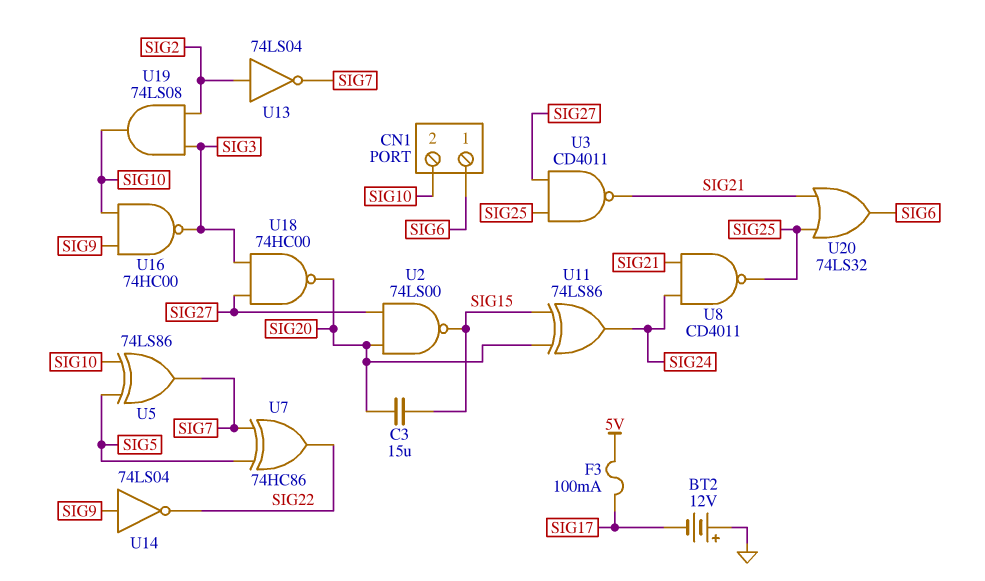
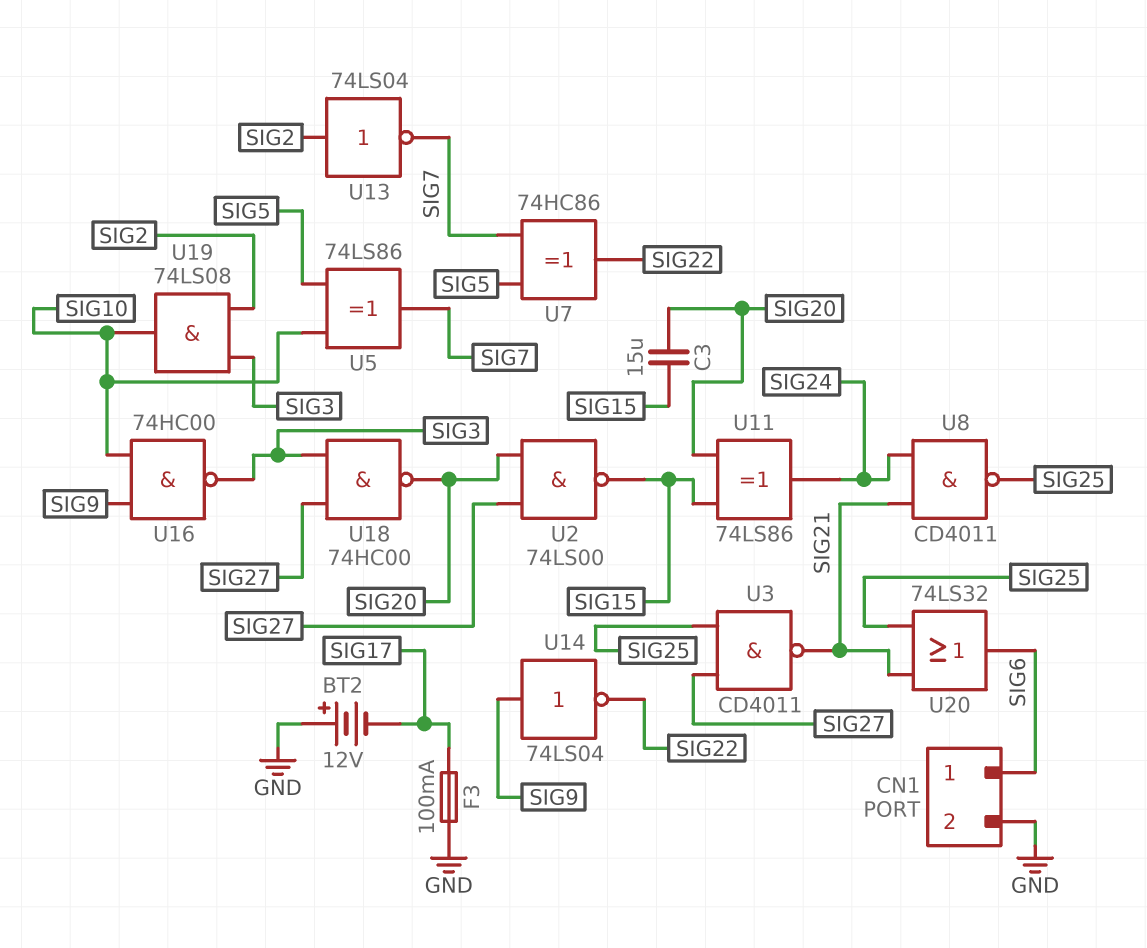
CN1 pin 2: SIG10 -> GND
F3: 100mA (5V, SIG17) -> 100mA (GND, SIG17)

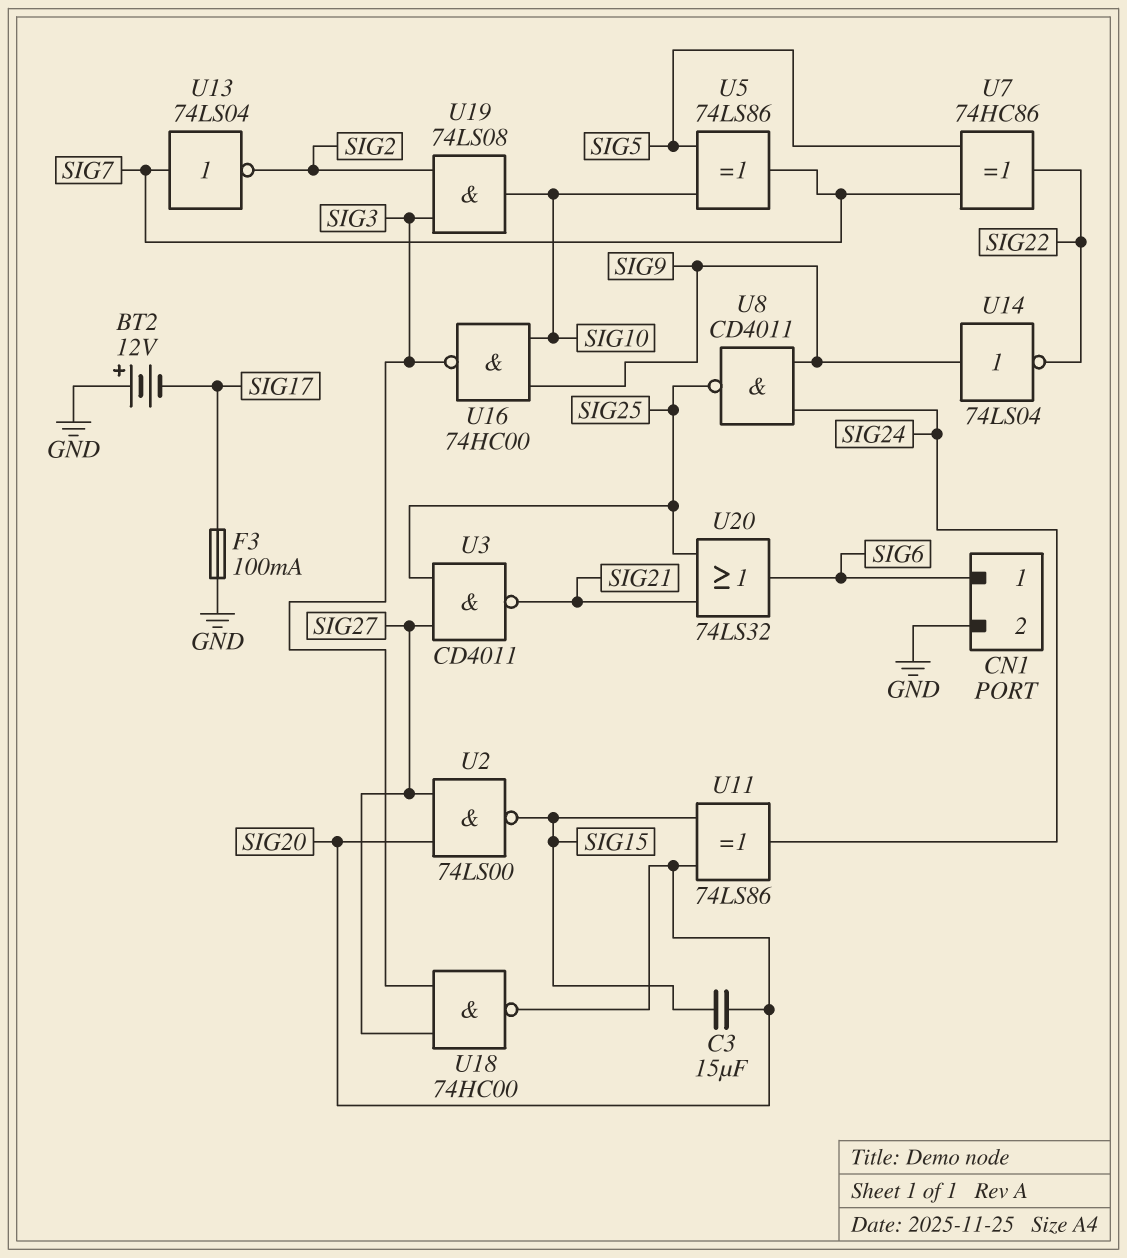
U8: NAND CD4011 (in SIG21, in SIG24, out SIG25) -> NAND CD4011 (in SIG9, in SIG24, out SIG25)
U13: NOT 74LS04 (in SIG2, out SIG7) -> NOT 74LS04 (in SIG7, out SIG2)

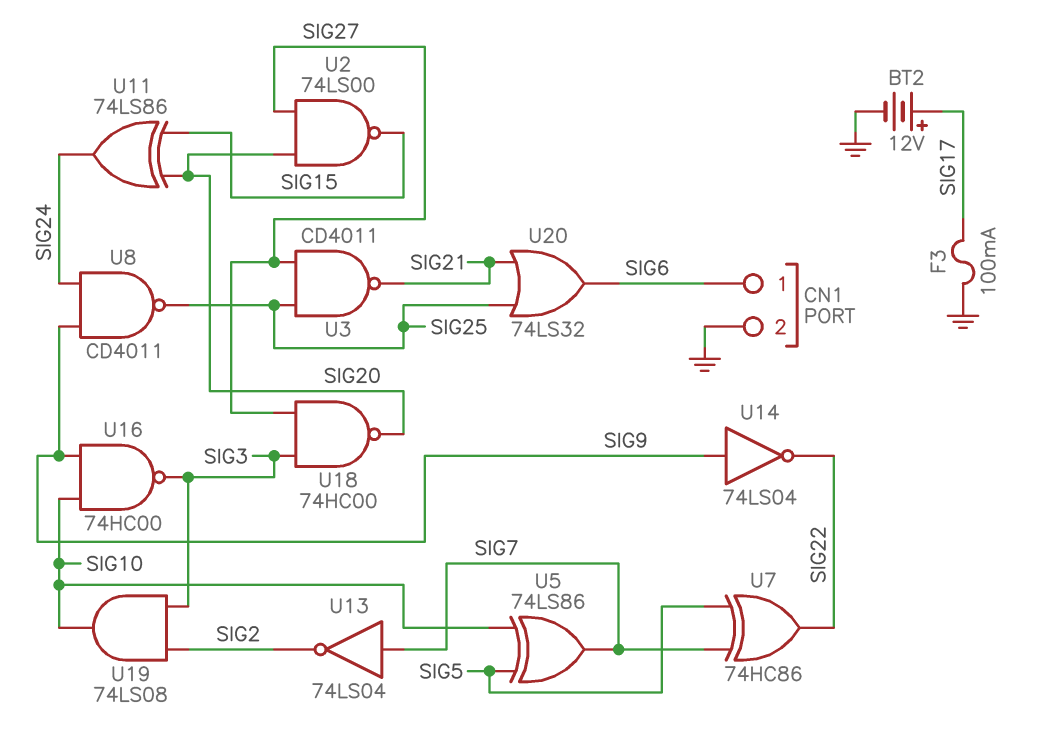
BT2: 12V (plus GND, minus SIG17) -> 12V (plus SIG17, minus GND)
C3: 15uF (SIG15, SIG20) -> none

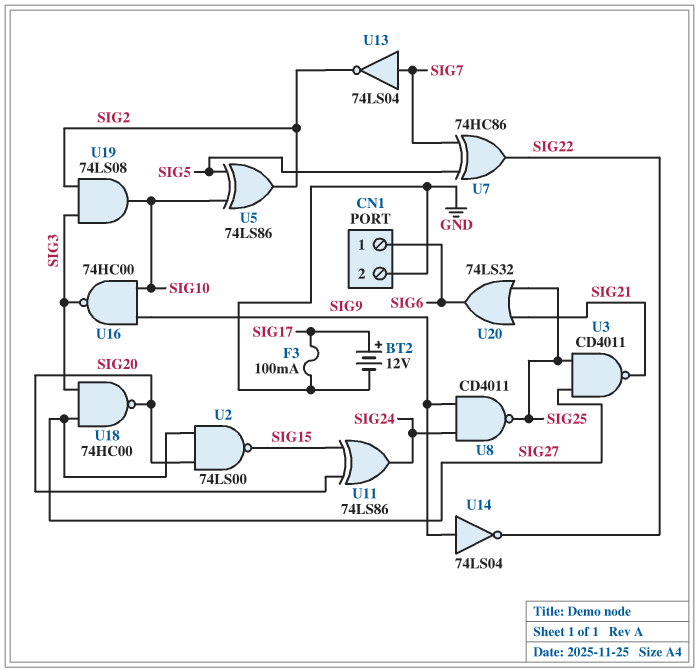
U5: XOR 74LS86 (in SIG5, in SIG10, out SIG7) -> XOR 74LS86 (in SIG5, in SIG10, out SIG2)

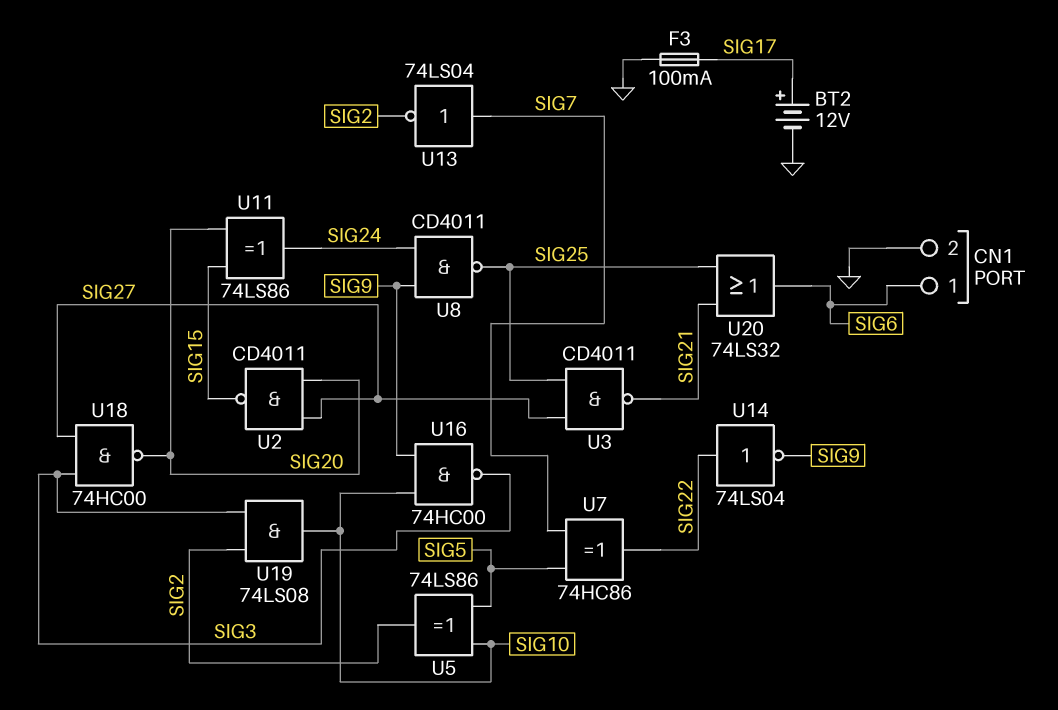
U2: NAND 74LS00 (in SIG20, in SIG27, out SIG15) -> NAND CD4011 (in SIG20, in SIG27, out SIG15)
U14: NOT 74LS04 (in SIG9, out SIG22) -> NOT 74LS04 (in SIG22, out SIG9)

